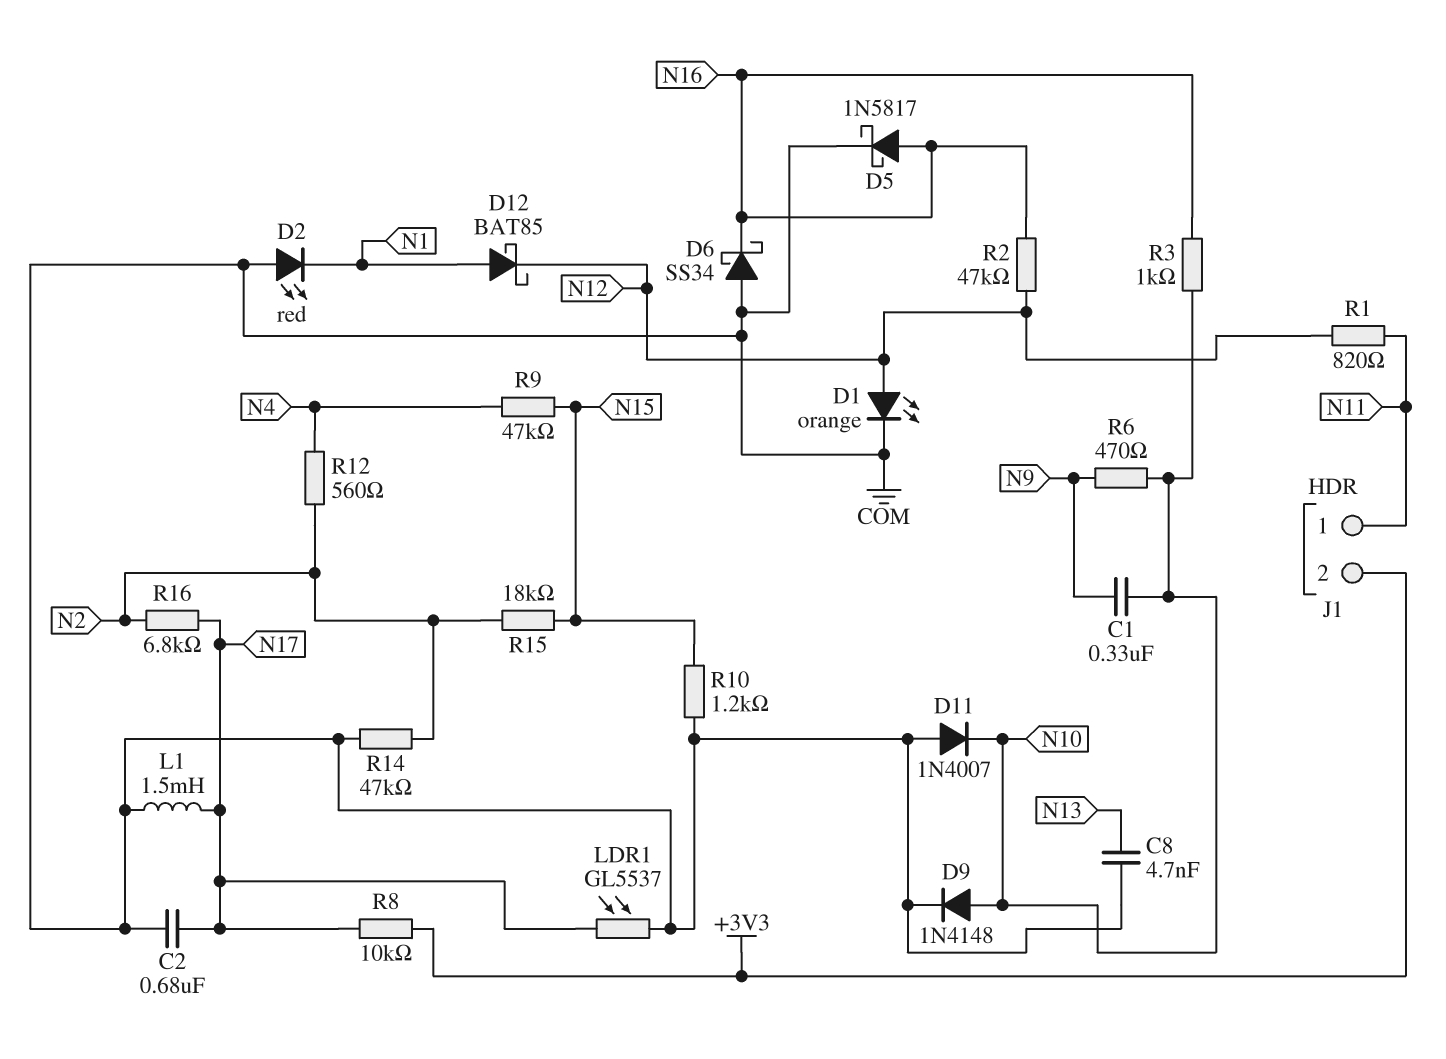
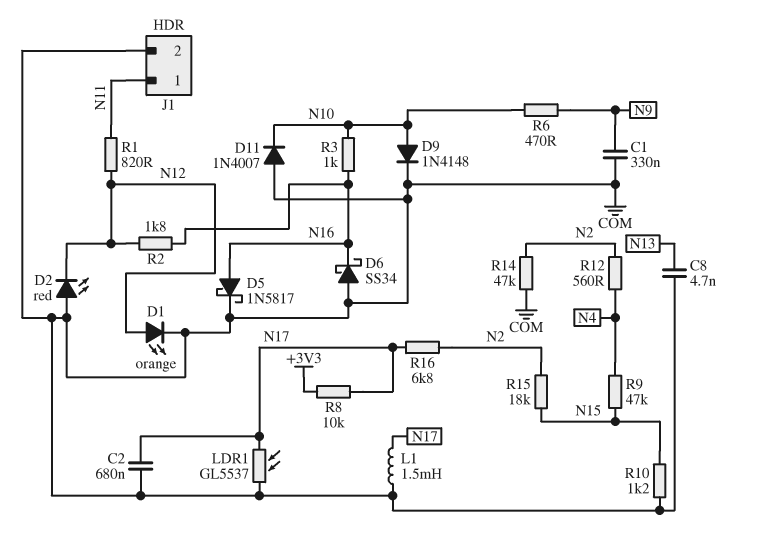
C1: 330nF (N9, N10) -> 330nF (COM, N9)
D2: LED red (A COM, K N1) -> LED red (A COM, K N12)
D12: schottky BAT85 (A N1, K N12) -> none
J1 pin 2: +3V3 -> COM
R2: 47k (N12, N16) -> 1.8k (N12, N16)

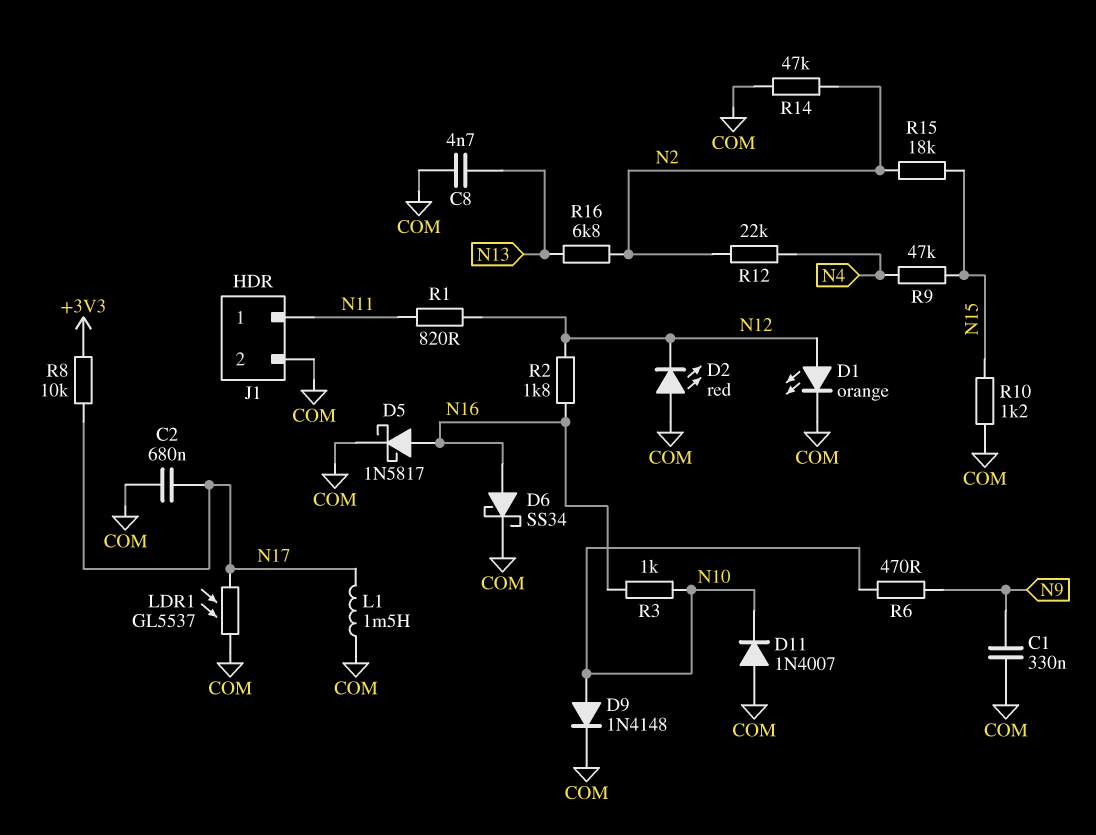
D6: schottky SS34 (A COM, K N16) -> schottky SS34 (A N16, K COM)
R12: 560 (N2, N4) -> 22k (N2, N4)
R16: 6.8k (N2, N17) -> 6.8k (N2, N13)

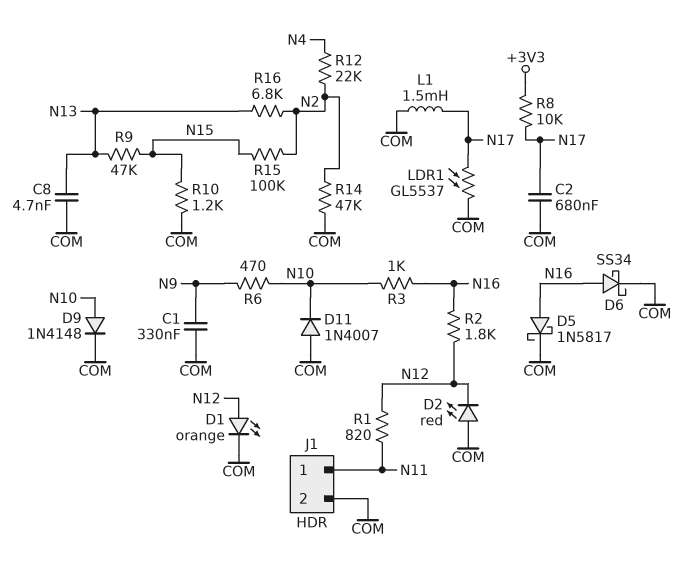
R9: 47k (N4, N15) -> 47k (N13, N15)
R15: 18k (N2, N15) -> 100k (N2, N15)

